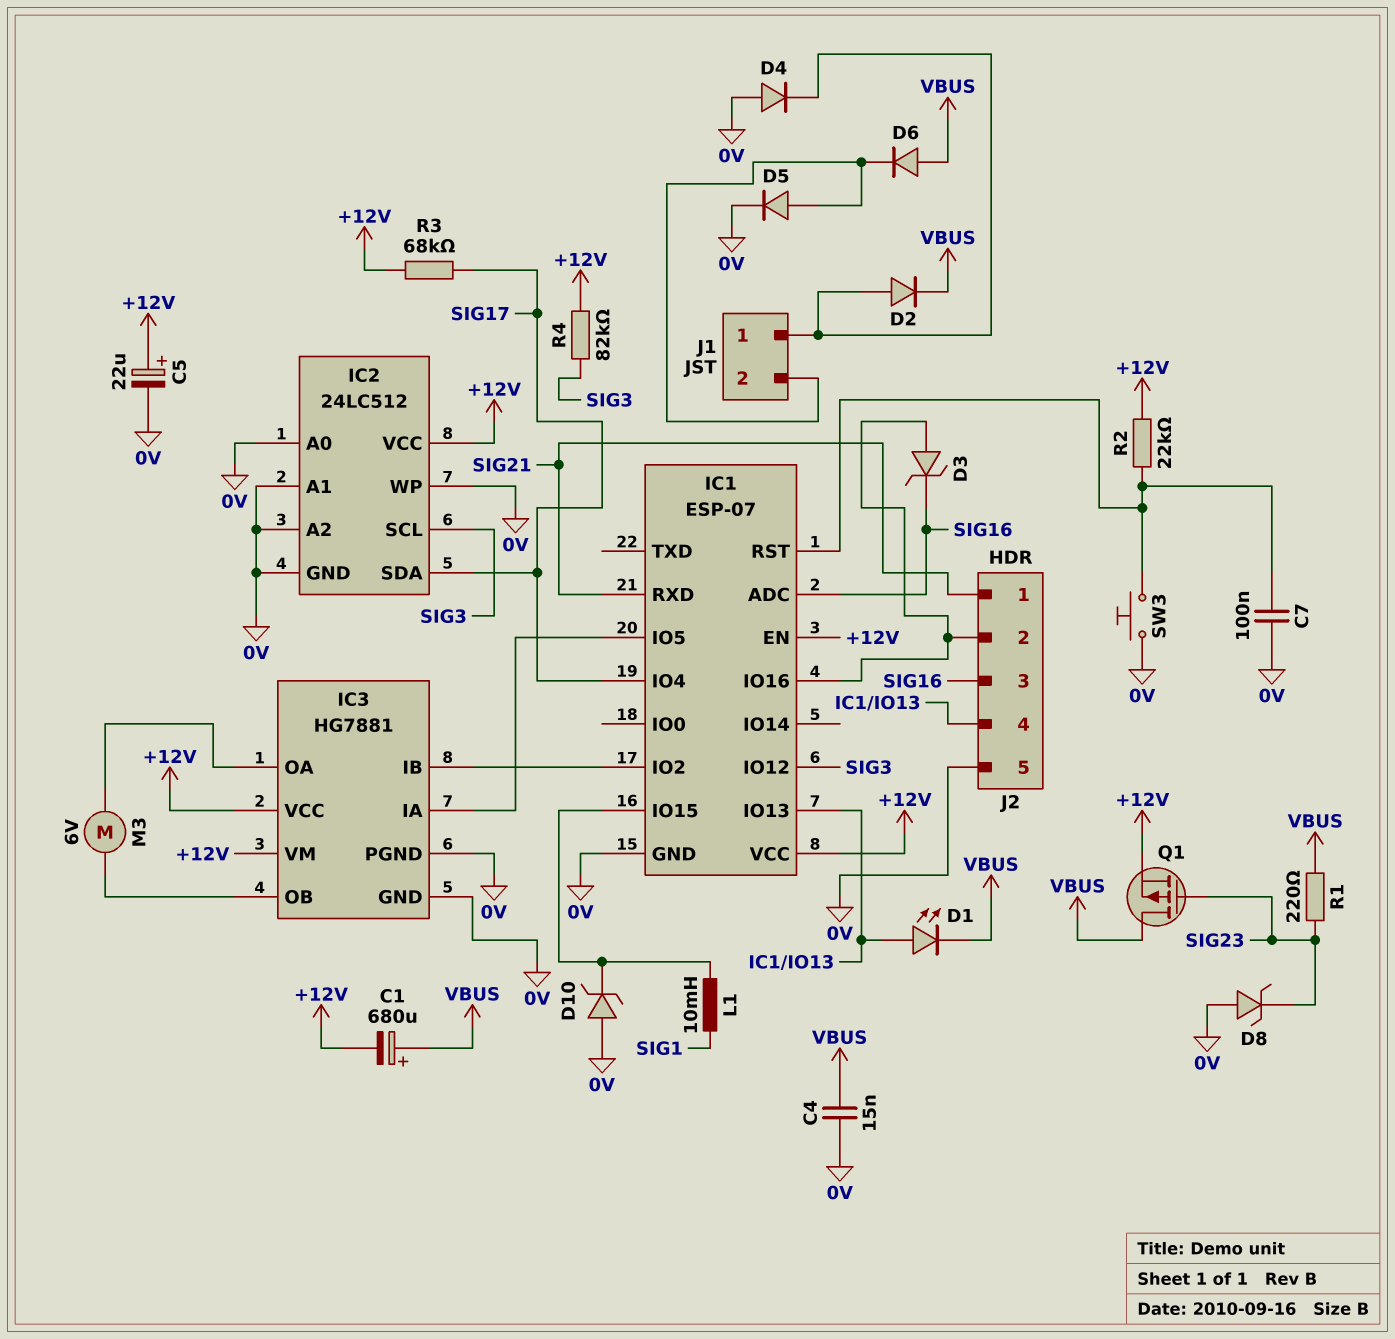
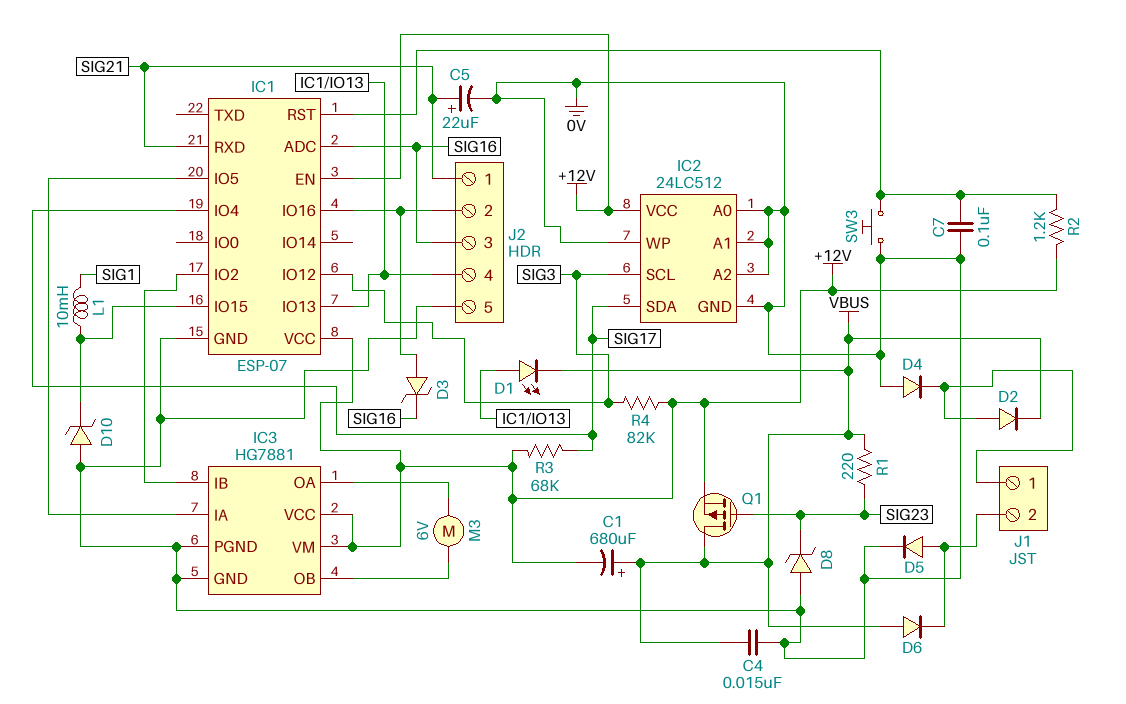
C5: 22uF (plus +12V, minus 0V) -> 22uF (plus SIG21, minus 0V)
R2: 22k (+12V, IC1/RST) -> 1.2k (+12V, IC1/RST)

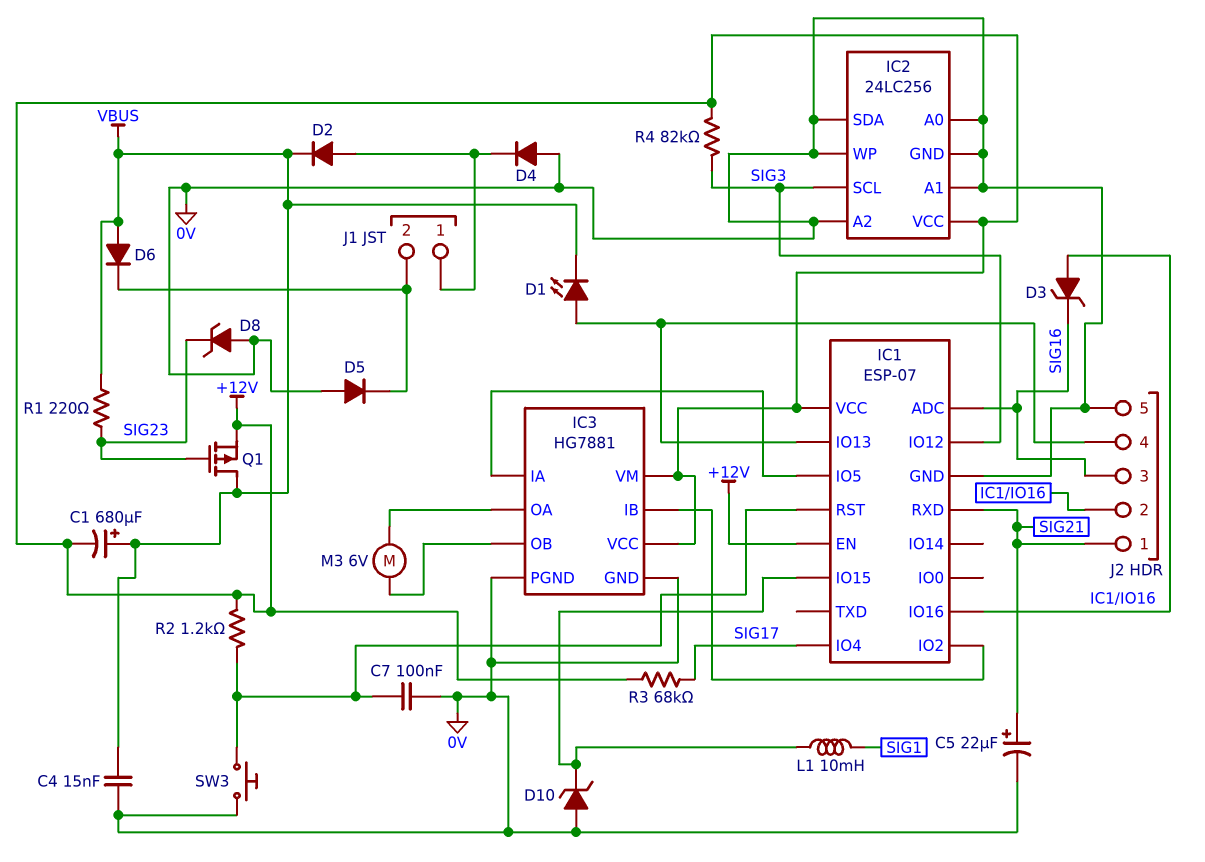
D5: diode (A J1/2, K 0V) -> diode (A 0V, K J1/2)
IC2: 24LC512 -> 24LC256
IC2 pin SDA: SIG17 -> 0V

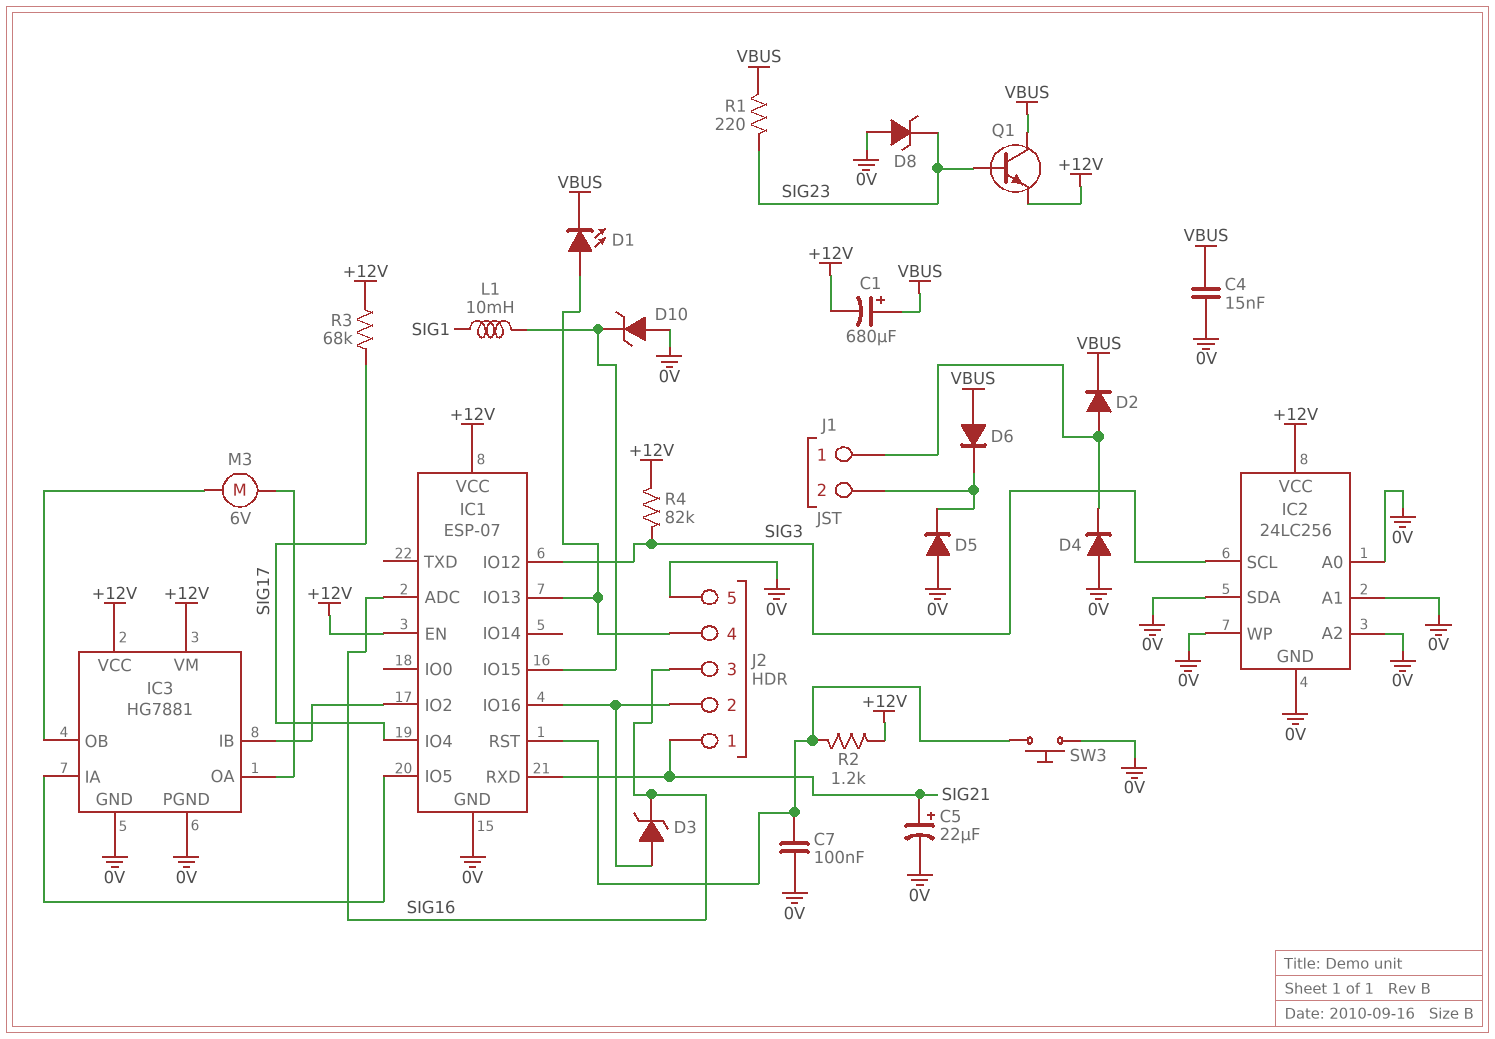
Q1: PMOS (G SIG23, D VBUS, S +12V) -> NPN (B SIG23, C VBUS, E +12V)

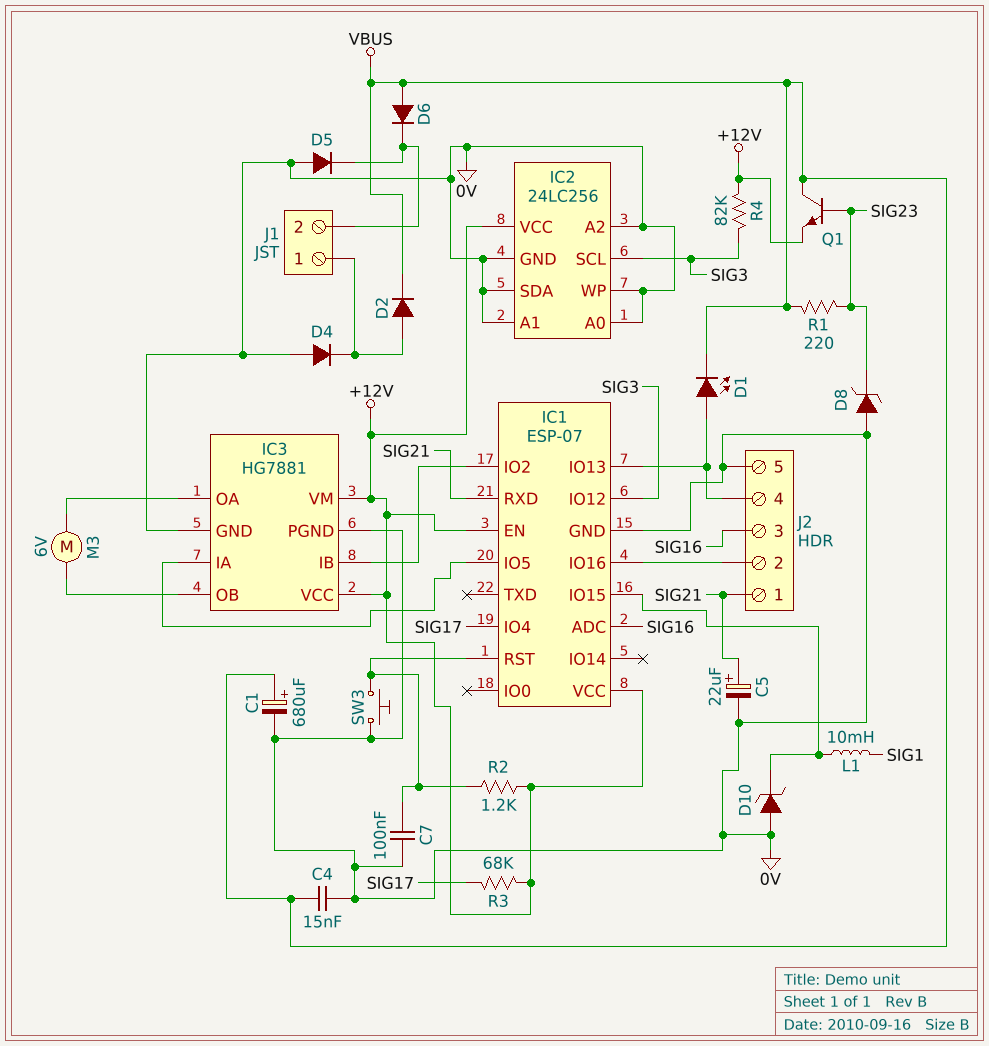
C1: 680uF (plus VBUS, minus +12V) -> 680uF (plus VBUS, minus 0V)
D3: zener (A IC1/IO16, K SIG16) -> none

